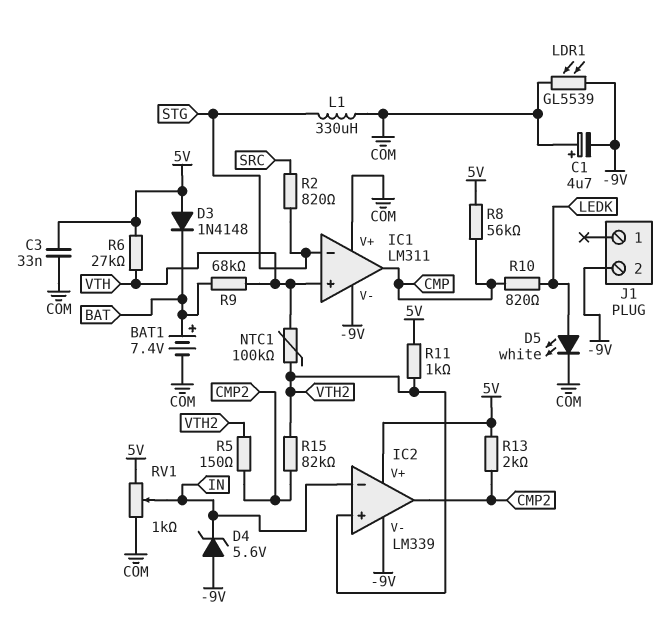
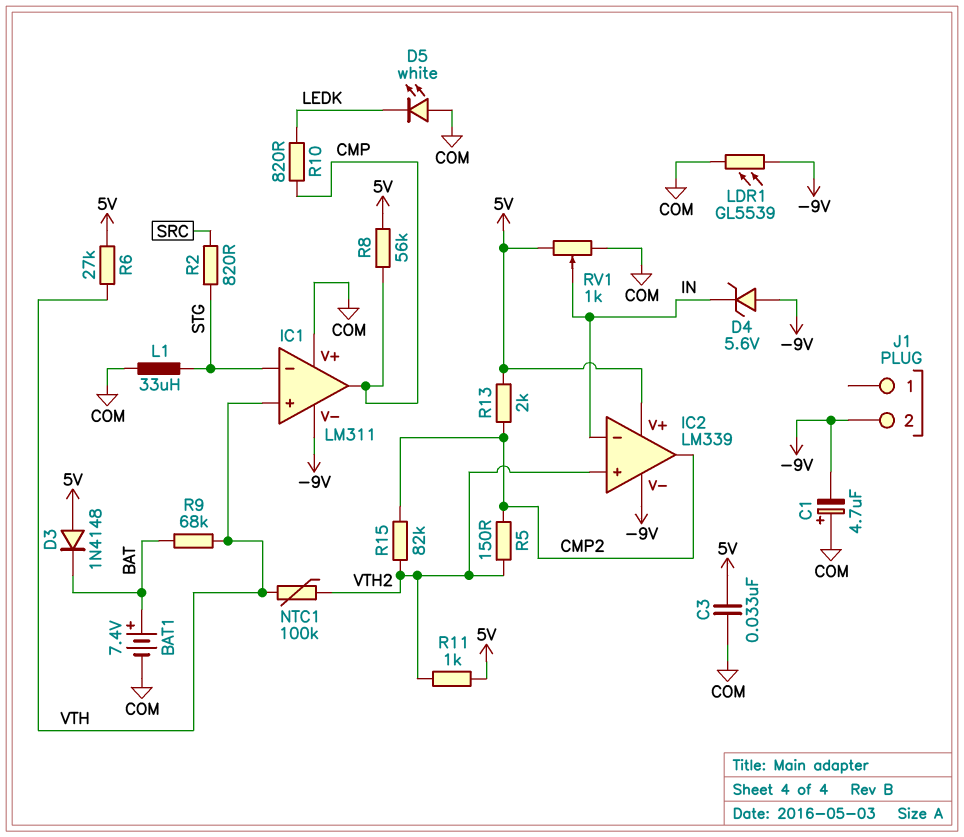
D5: LED white (A LEDK, K COM) -> LED white (A COM, K LEDK)
L1: 330uH (COM, STG) -> 33uH (COM, STG)

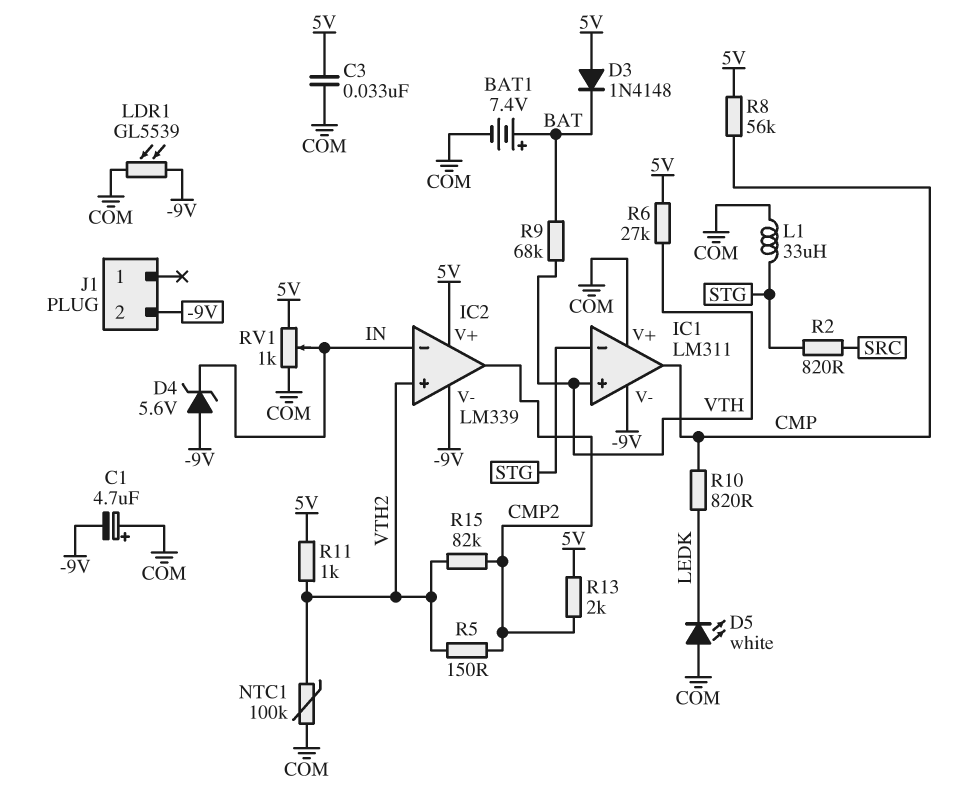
NTC1: 100k (VTH, VTH2) -> 100k (COM, VTH2)

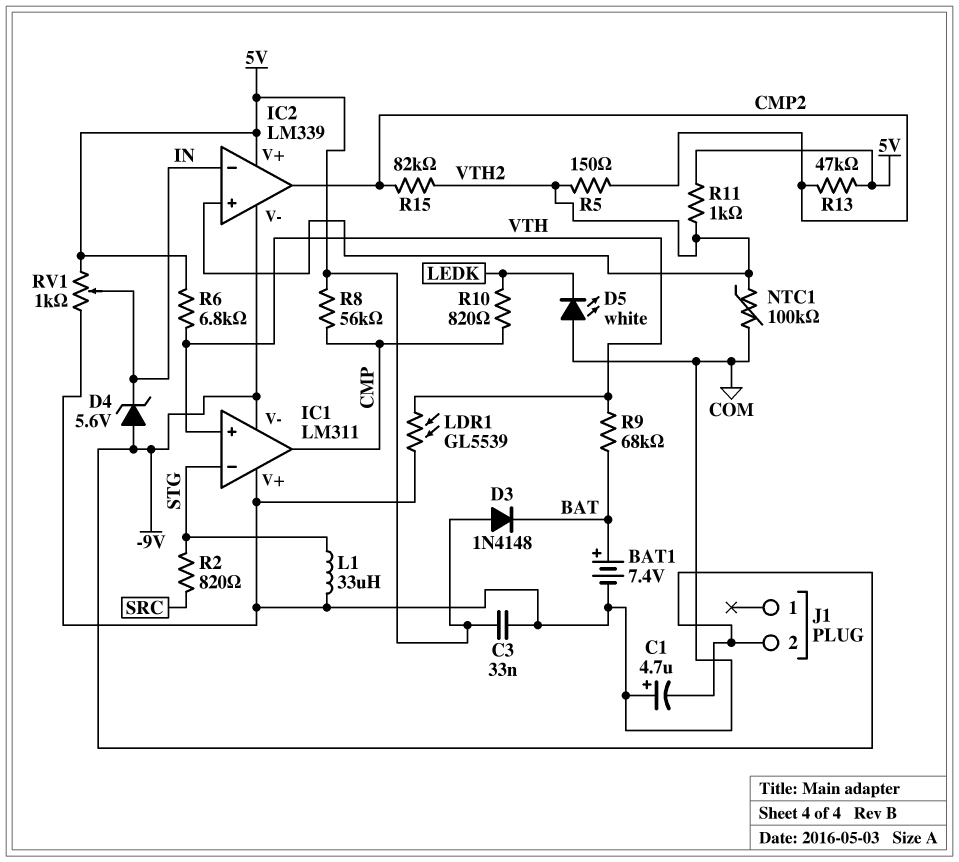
LDR1: GL5539 (-9V, COM) -> GL5539 (COM, VTH)
R6: 27k (5V, VTH) -> 6.8k (5V, VTH)
R13: 2k (5V, CMP2) -> 47k (5V, CMP2)

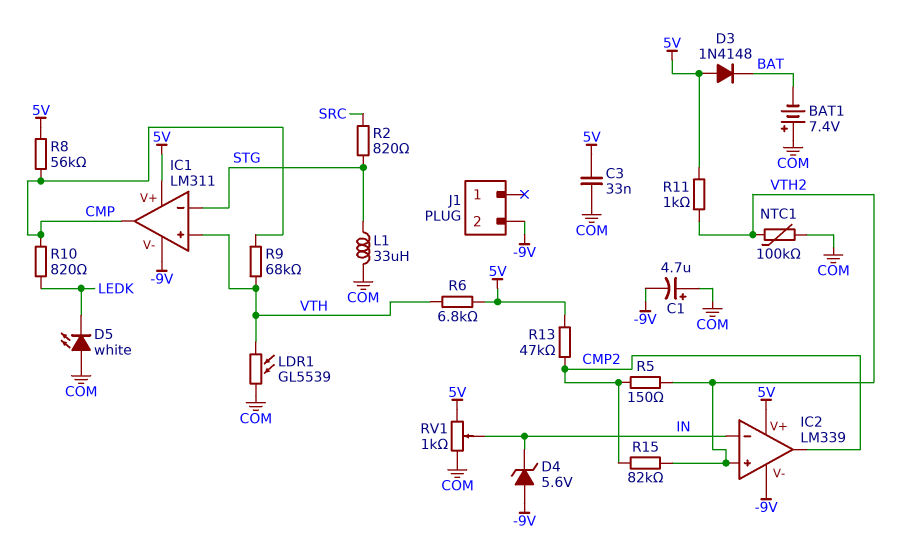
BAT1: 7.4V (plus BAT, minus COM) -> 7.4V (plus COM, minus BAT)
IC1 pin V+: COM -> 5V
R9: 68k (BAT, VTH) -> 68k (CMP, VTH)

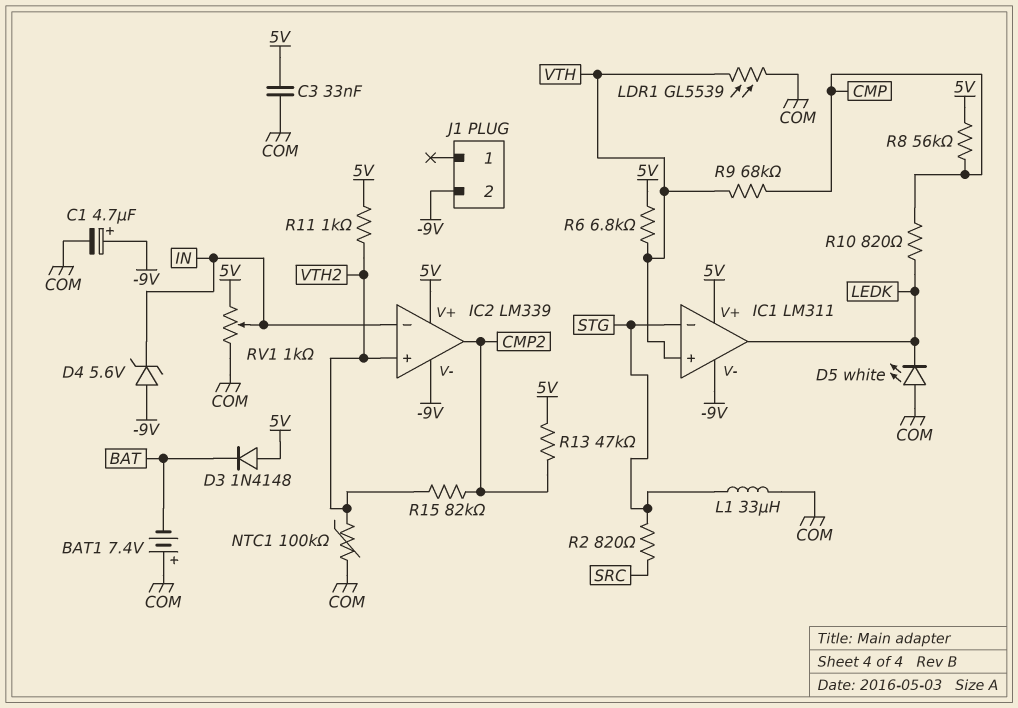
C1: 4.7uF (plus COM, minus -9V) -> 4.7uF (plus -9V, minus COM)
IC1 pin out: CMP -> LEDK
R5: 150 (CMP2, VTH2) -> none

